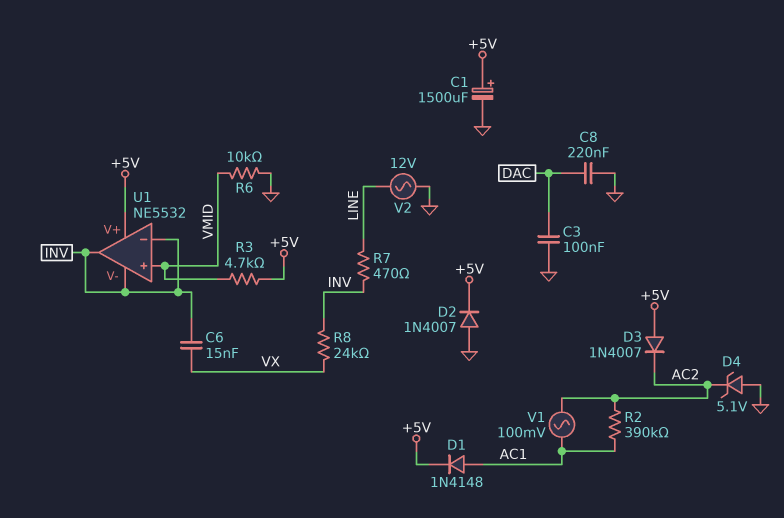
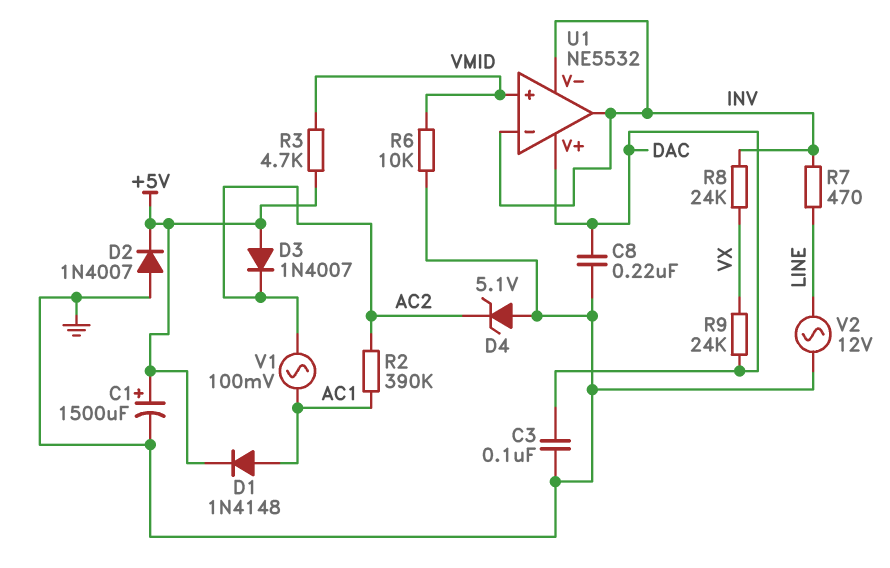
C6: 15nF (INV, VX) -> none
R9: none -> 24k (DAC, VX)
U1 pin V+: +5V -> DAC

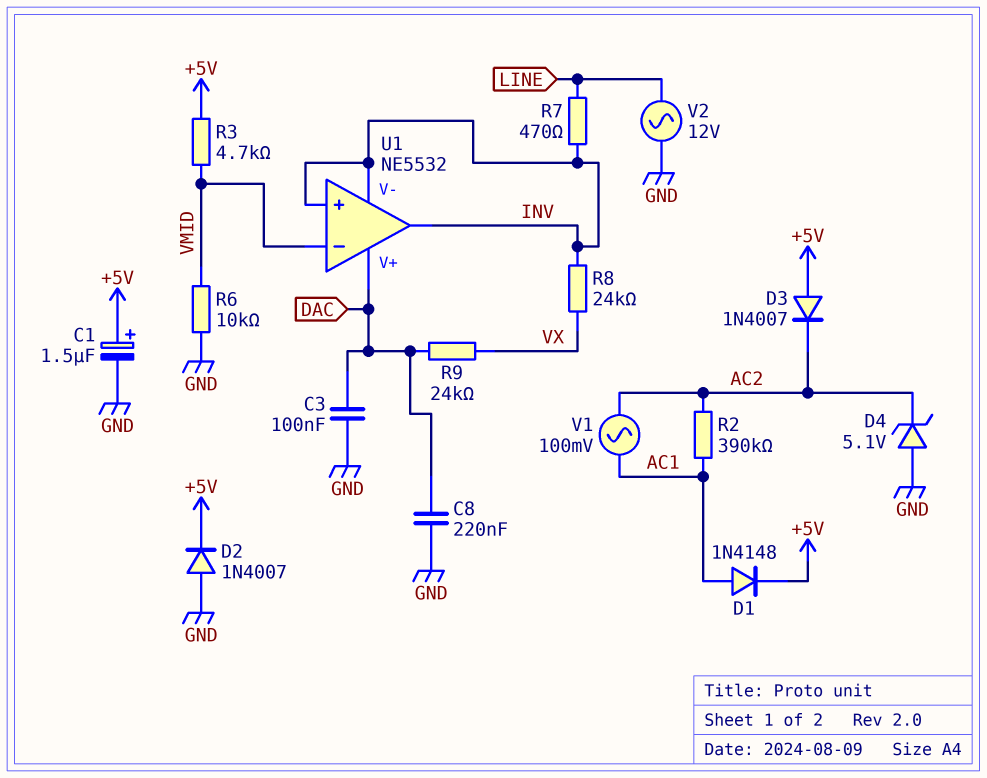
C1: 1500uF (plus +5V, minus GND) -> 1.5uF (plus +5V, minus GND)
U1 pin in+: VMID -> INV
U1 pin in-: INV -> VMID

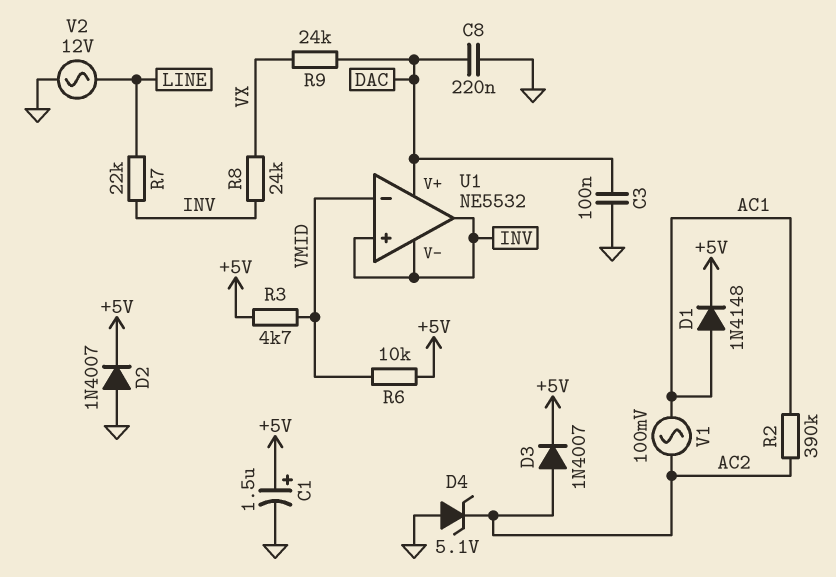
D3: diode 1N4007 (A +5V, K AC2) -> diode 1N4007 (A AC2, K +5V)
R6: 10k (GND, VMID) -> 10k (+5V, VMID)
R7: 470 (INV, LINE) -> 22k (INV, LINE)

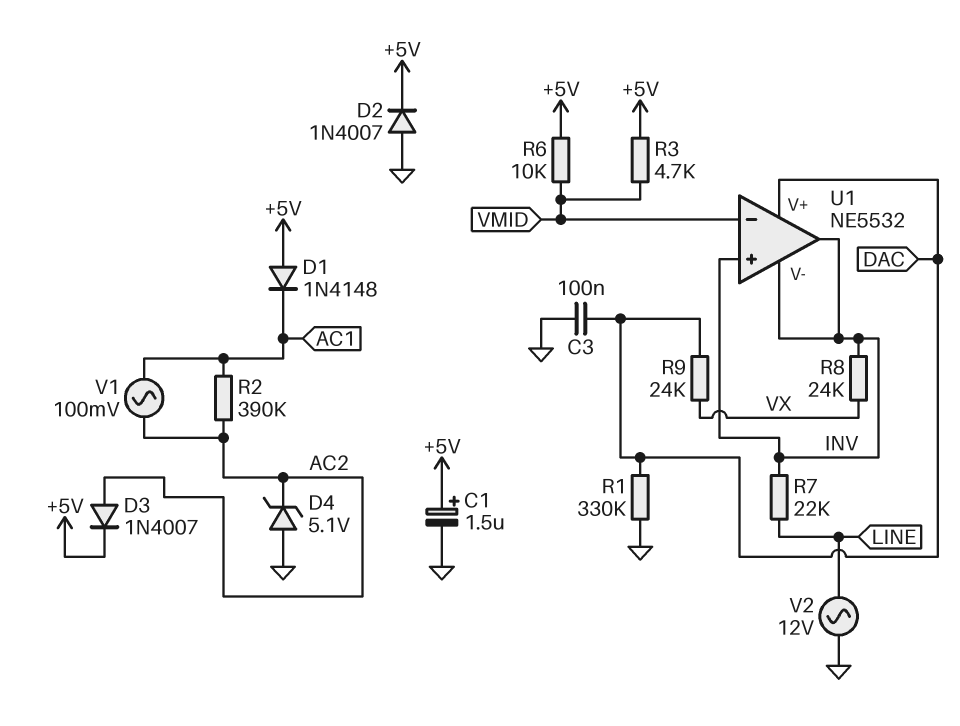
C8: 220nF (DAC, GND) -> none
D1: diode 1N4148 (A AC1, K +5V) -> diode 1N4148 (A +5V, K AC1)
R1: none -> 330k (DAC, GND)

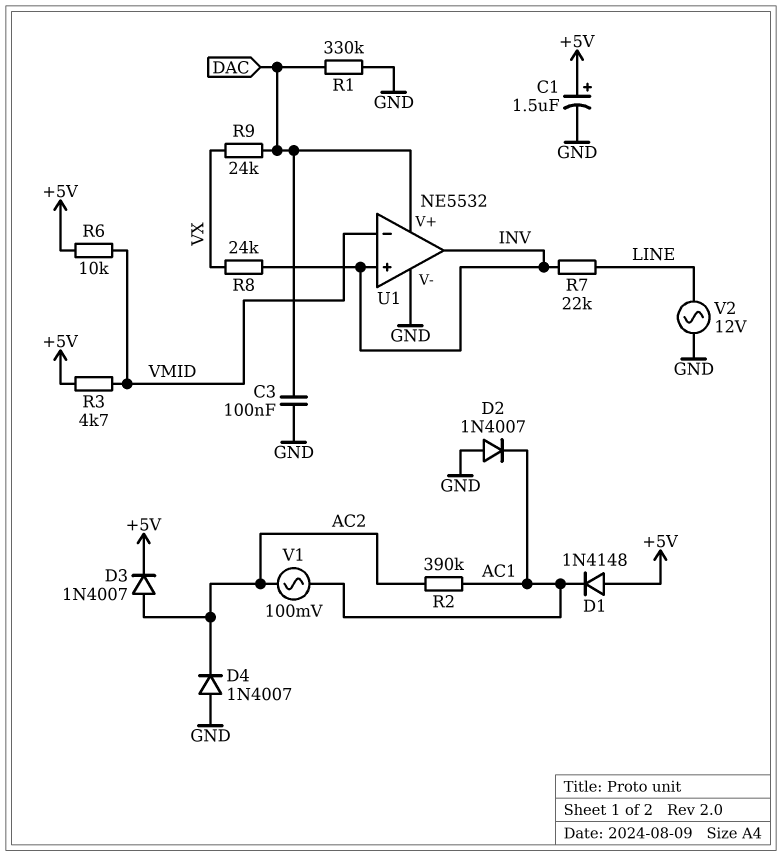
D2: diode 1N4007 (A GND, K +5V) -> diode 1N4007 (A GND, K AC1)
D4: zener 5.1V (A GND, K AC2) -> diode 1N4007 (A GND, K AC2)
U1 pin V-: INV -> GND

